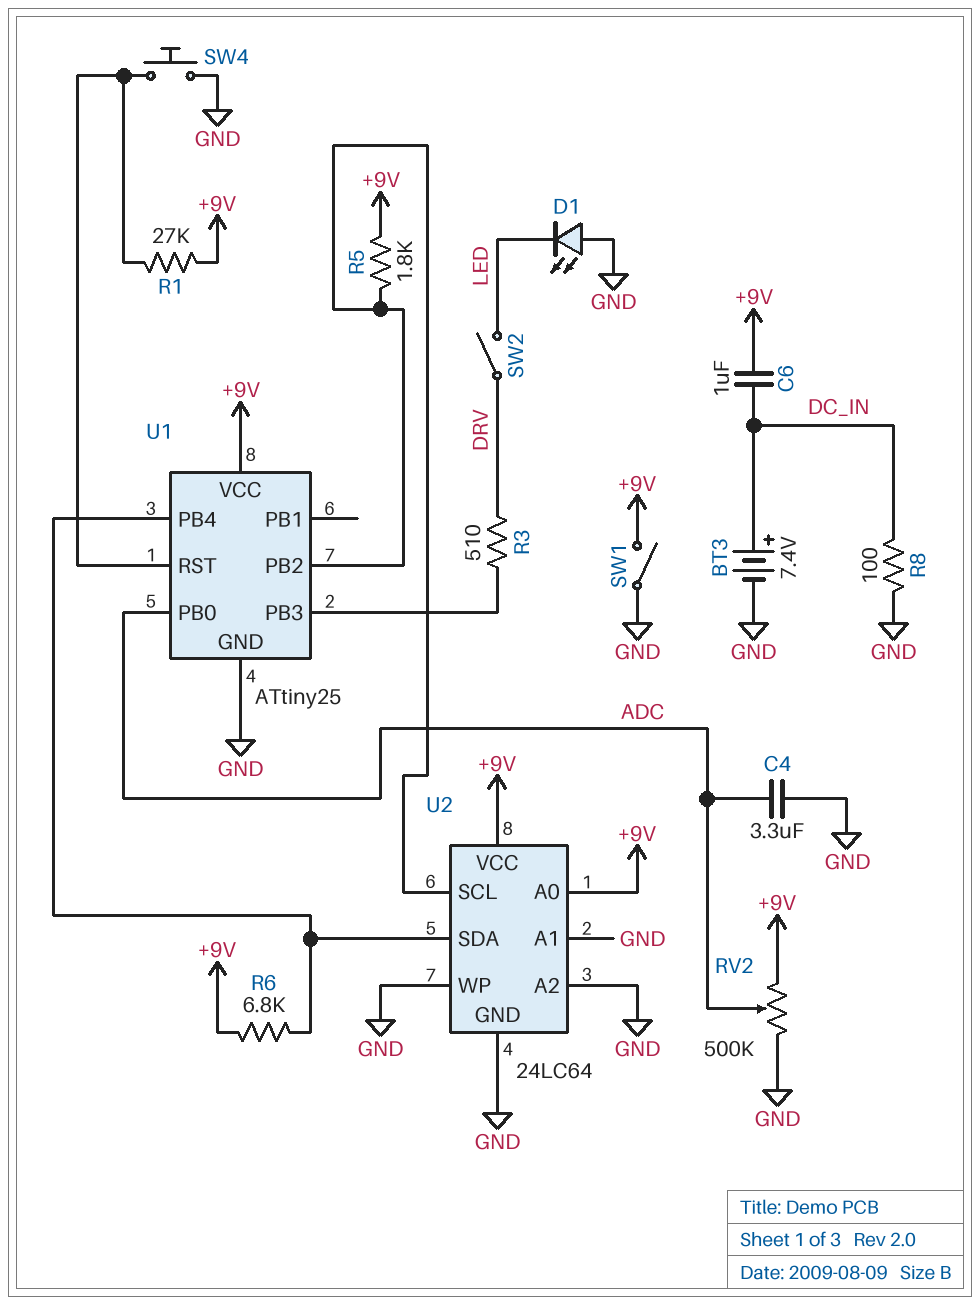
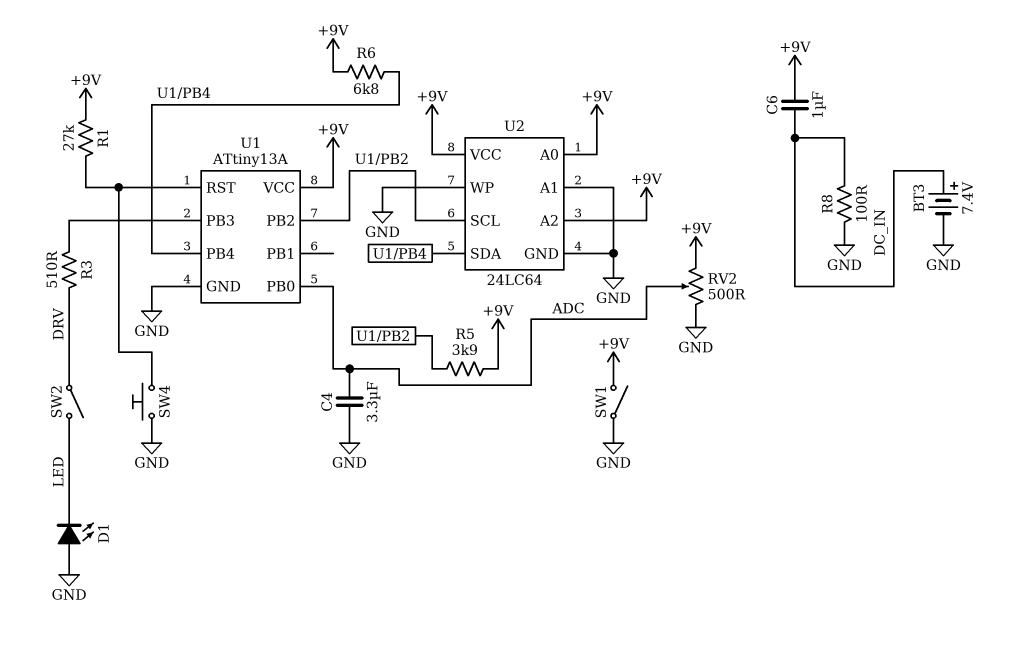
R5: 1.8k (+9V, U1/PB2) -> 3.9k (+9V, U1/PB2)
RV2: 500k (+9V, GND, wiper ADC) -> 500 (+9V, GND, wiper ADC)
U1: ATtiny25 -> ATtiny13A
U2 pin A2: GND -> +9V

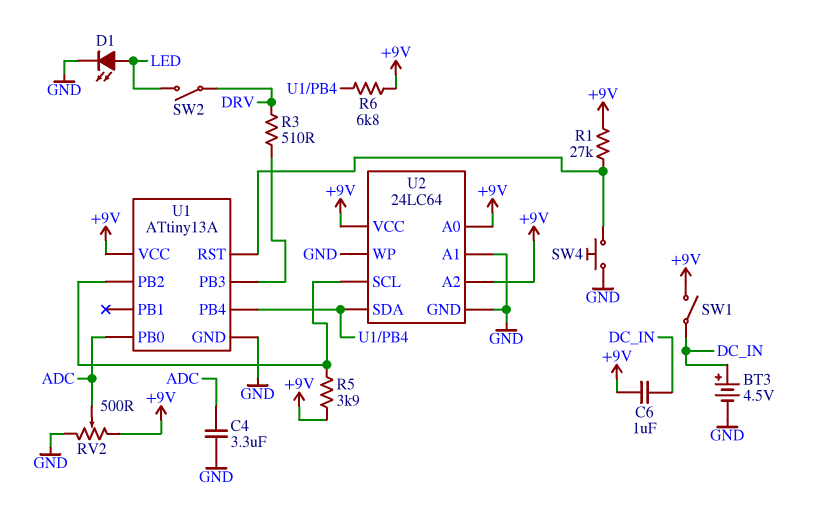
BT3: 7.4V (plus DC_IN, minus GND) -> 4.5V (plus DC_IN, minus GND)
D1: LED (A GND, K LED) -> LED (A LED, K GND)
R8: 100 (DC_IN, GND) -> none
SW1: switch (+9V, GND) -> switch (+9V, DC_IN)

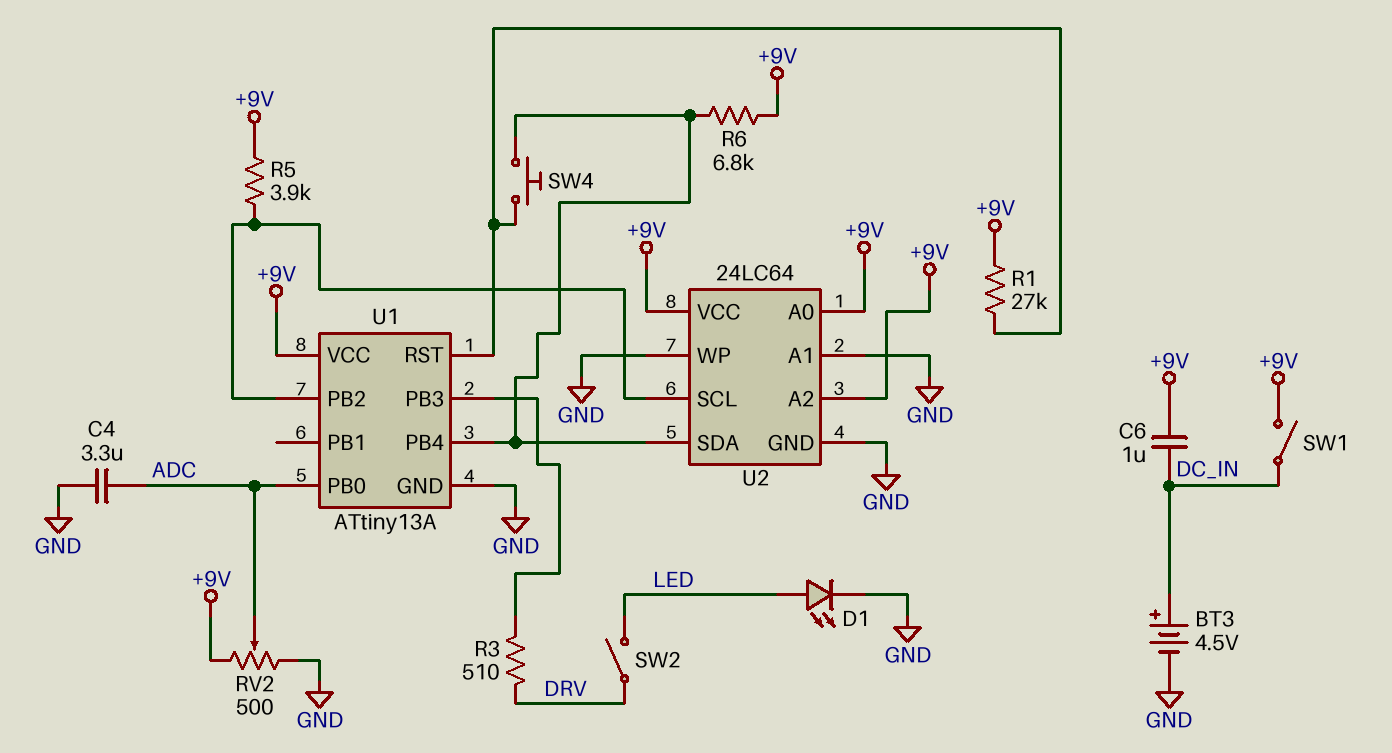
SW4: button (GND, U1/RST) -> button (U1/PB4, U1/RST)

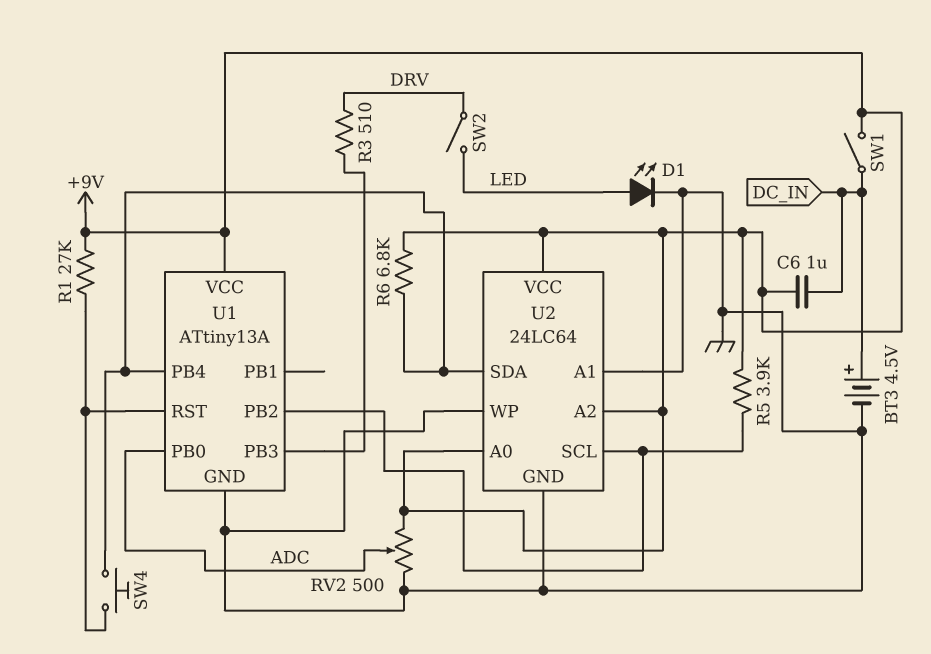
C4: 3.3uF (ADC, GND) -> none

